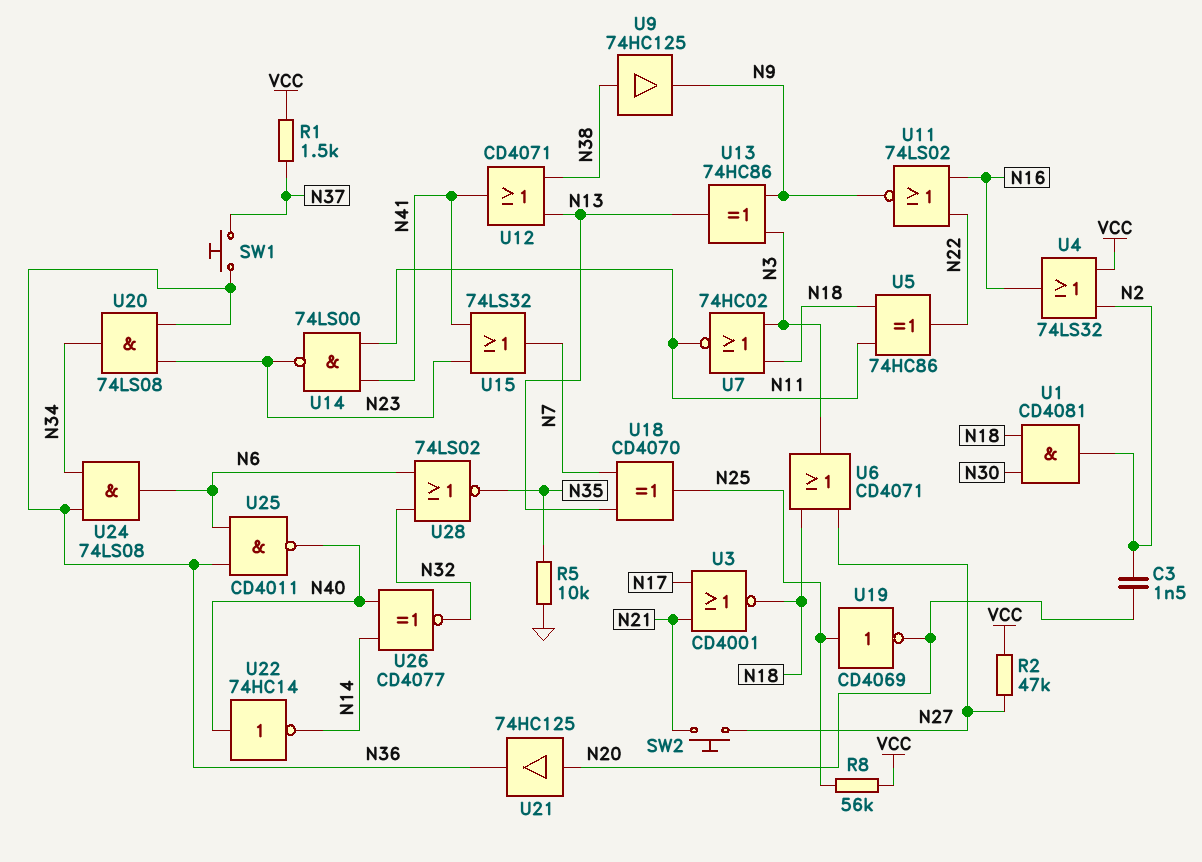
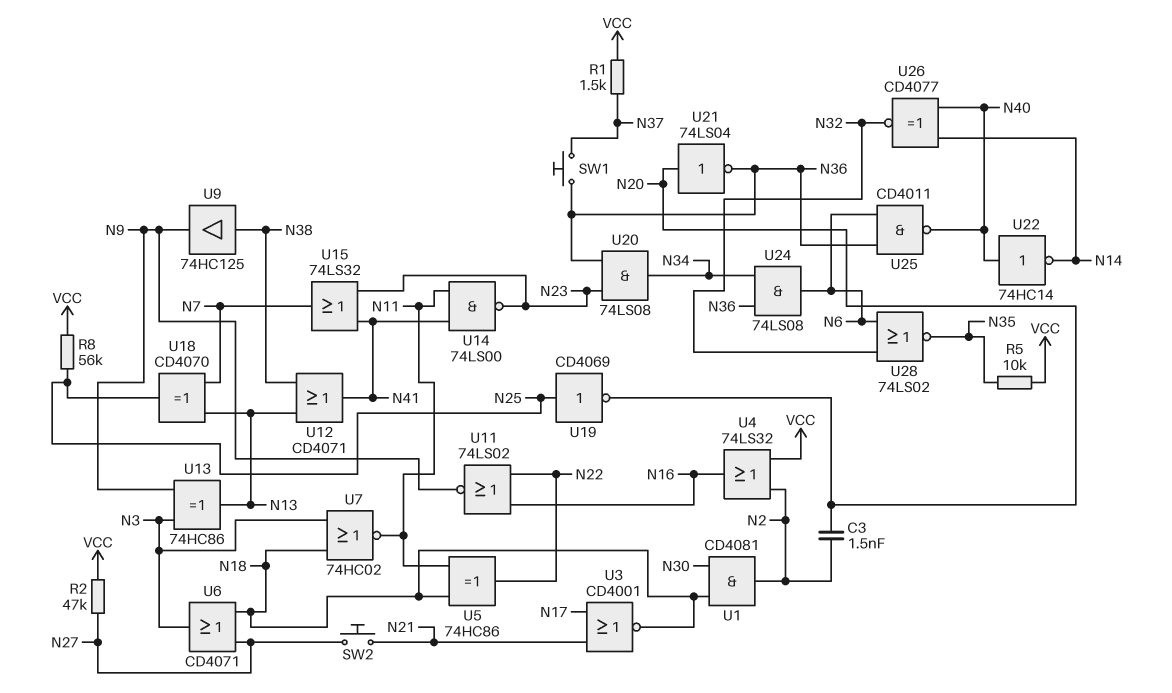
R5: 10k (GND, N35) -> 10k (N35, VCC)
U21: buffer 74HC125 (in N20, out N36) -> NOT 74LS04 (in N20, out N36)

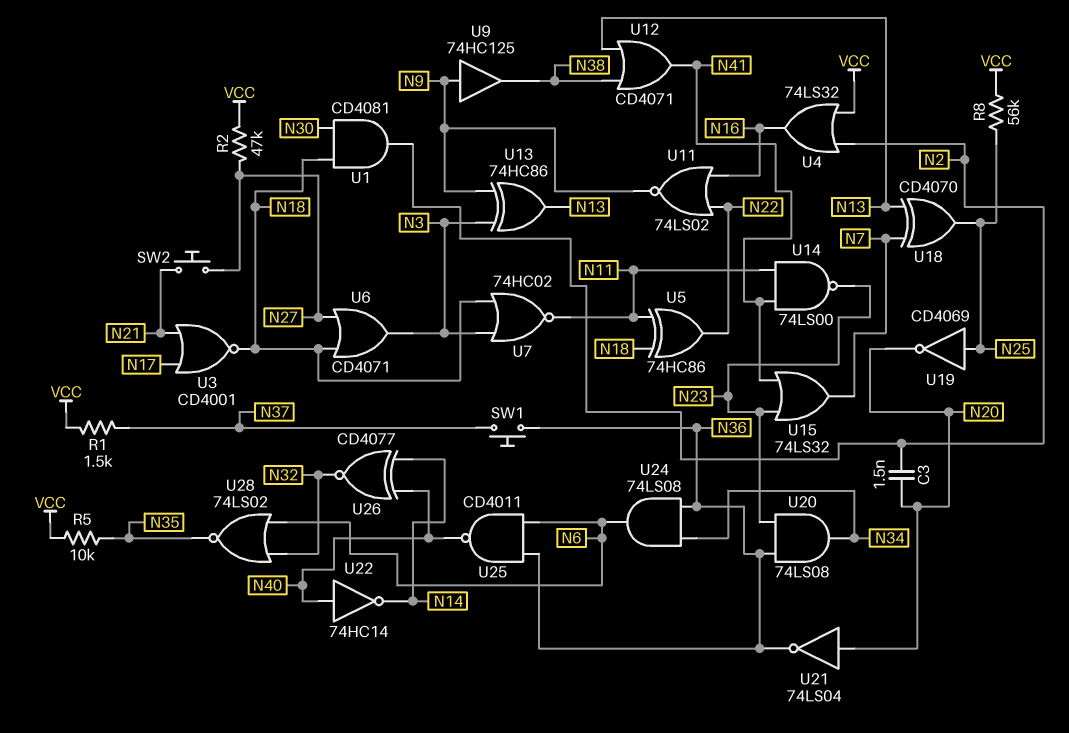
U9: buffer 74HC125 (in N38, out N9) -> buffer 74HC125 (in N9, out N38)

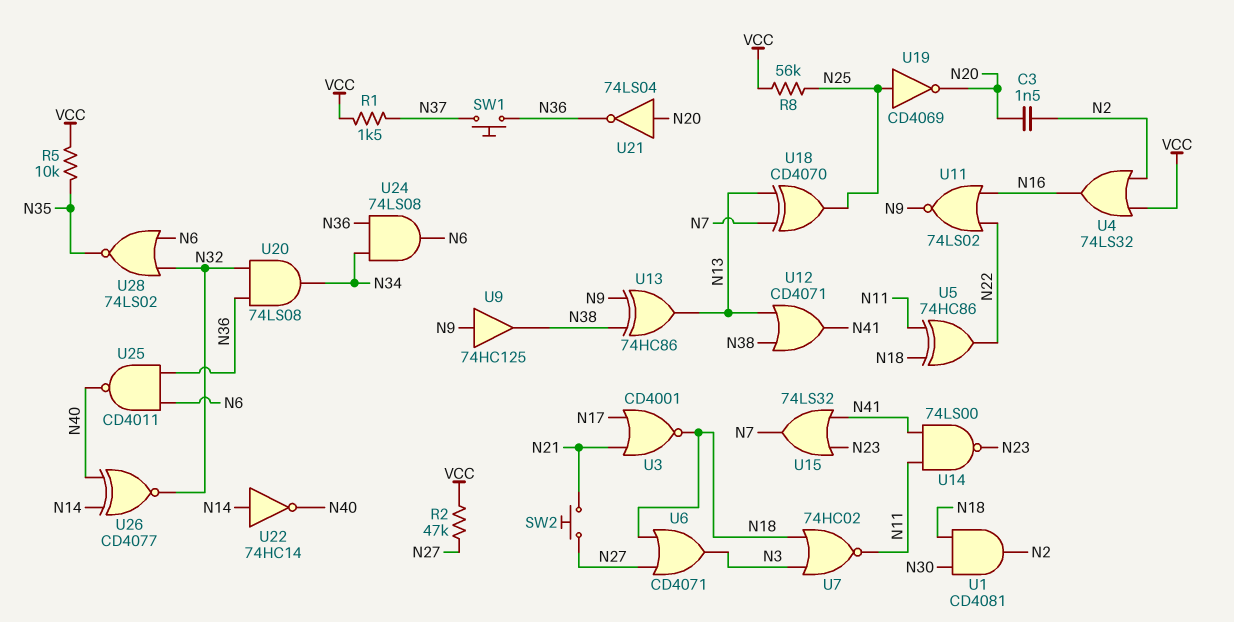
U13: XOR 74HC86 (in N3, in N9, out N13) -> XOR 74HC86 (in N9, in N38, out N13)
U20: AND 74LS08 (in N23, in N36, out N34) -> AND 74LS08 (in N32, in N36, out N34)
U22: NOT 74HC14 (in N40, out N14) -> NOT 74HC14 (in N14, out N40)

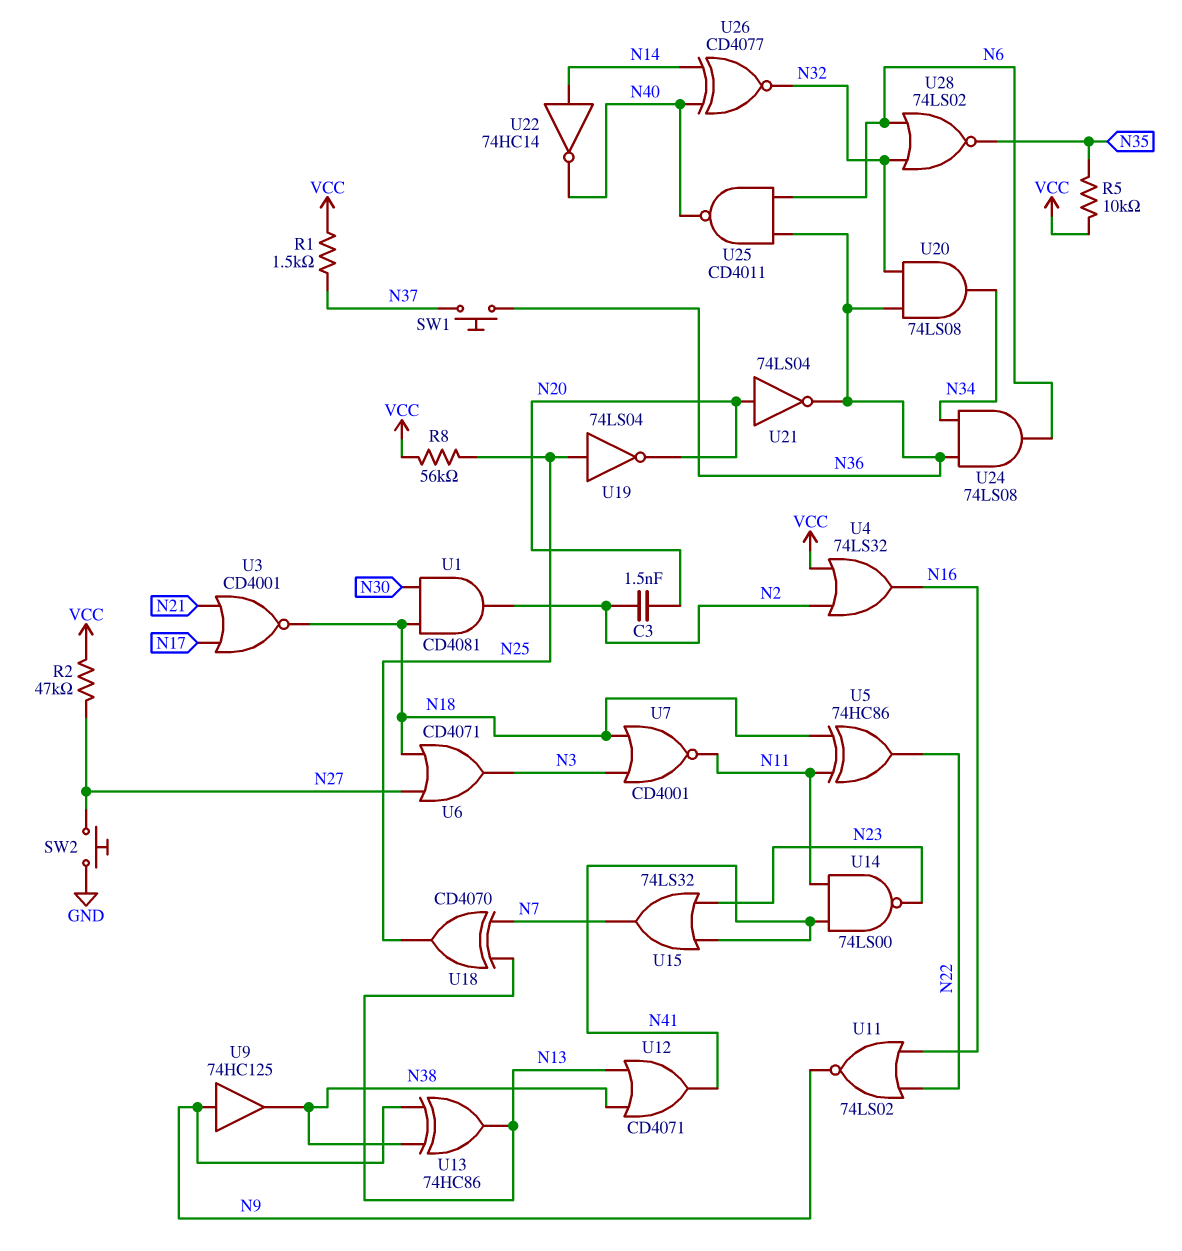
SW2: button (N21, N27) -> button (GND, N27)
U7: NOR 74HC02 (in N3, in N18, out N11) -> NOR CD4001 (in N3, in N18, out N11)
U19: NOT CD4069 (in N25, out N20) -> NOT 74LS04 (in N25, out N20)

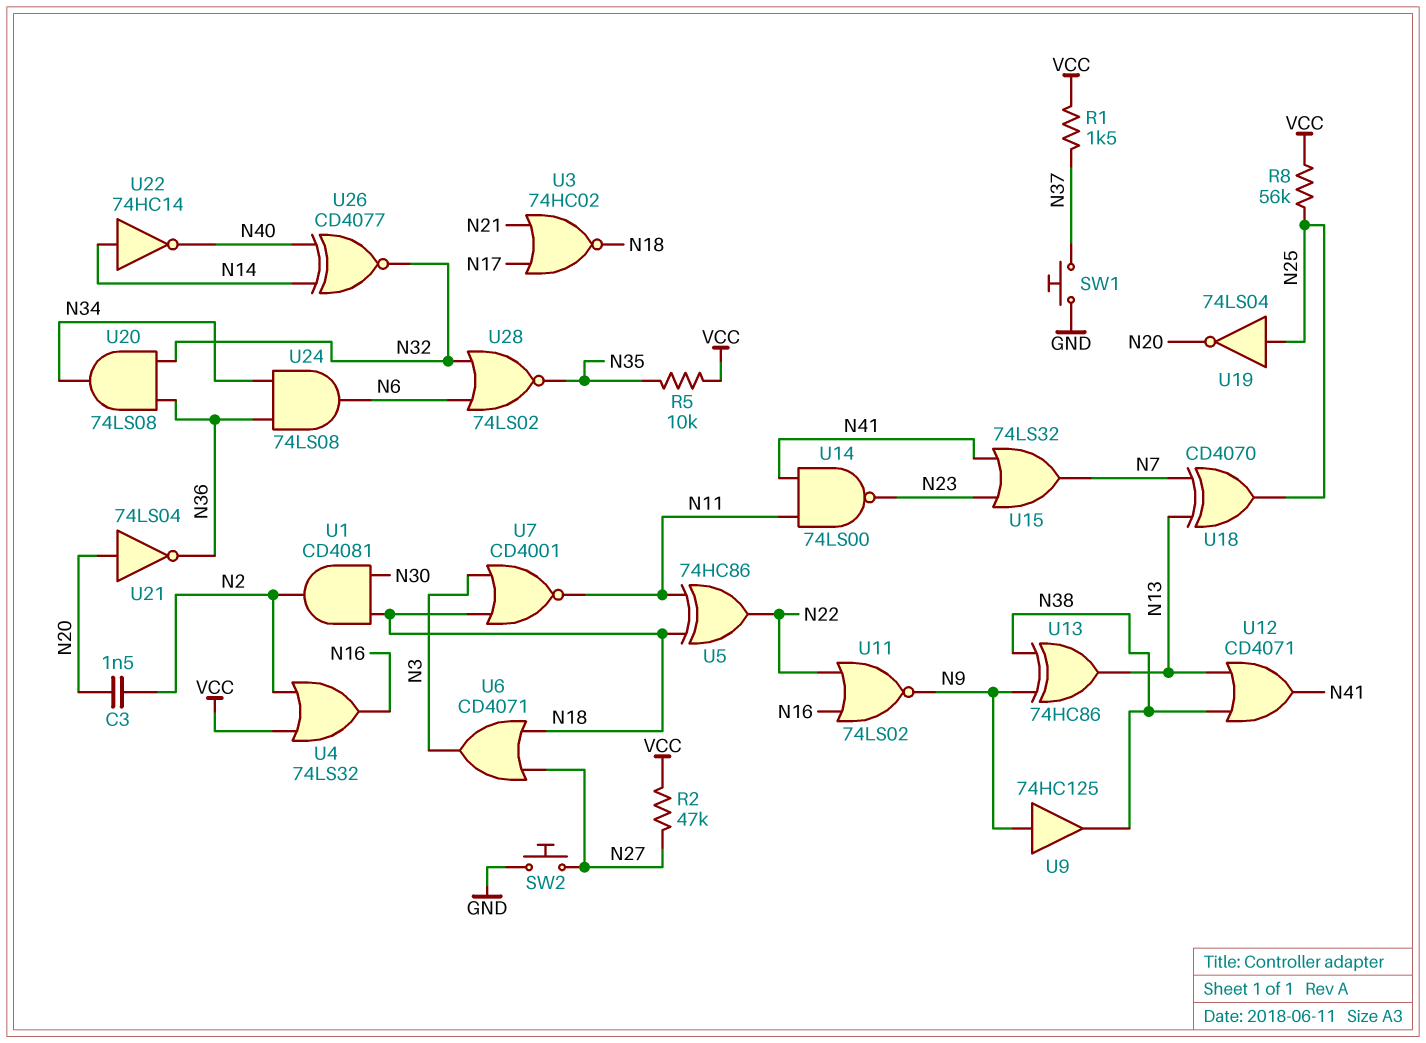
SW1: button (N36, N37) -> button (GND, N37)
U3: NOR CD4001 (in N17, in N21, out N18) -> NOR 74HC02 (in N17, in N21, out N18)
U25: NAND CD4011 (in N6, in N36, out N40) -> none

